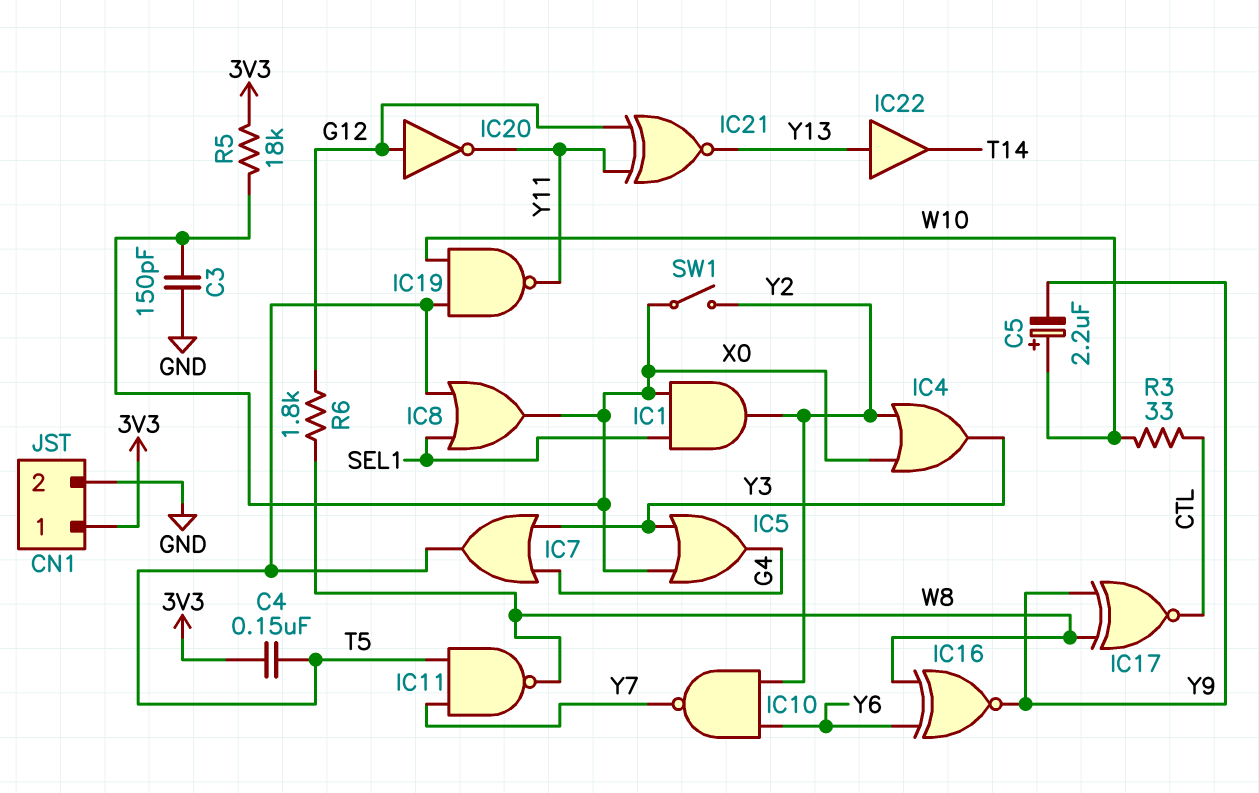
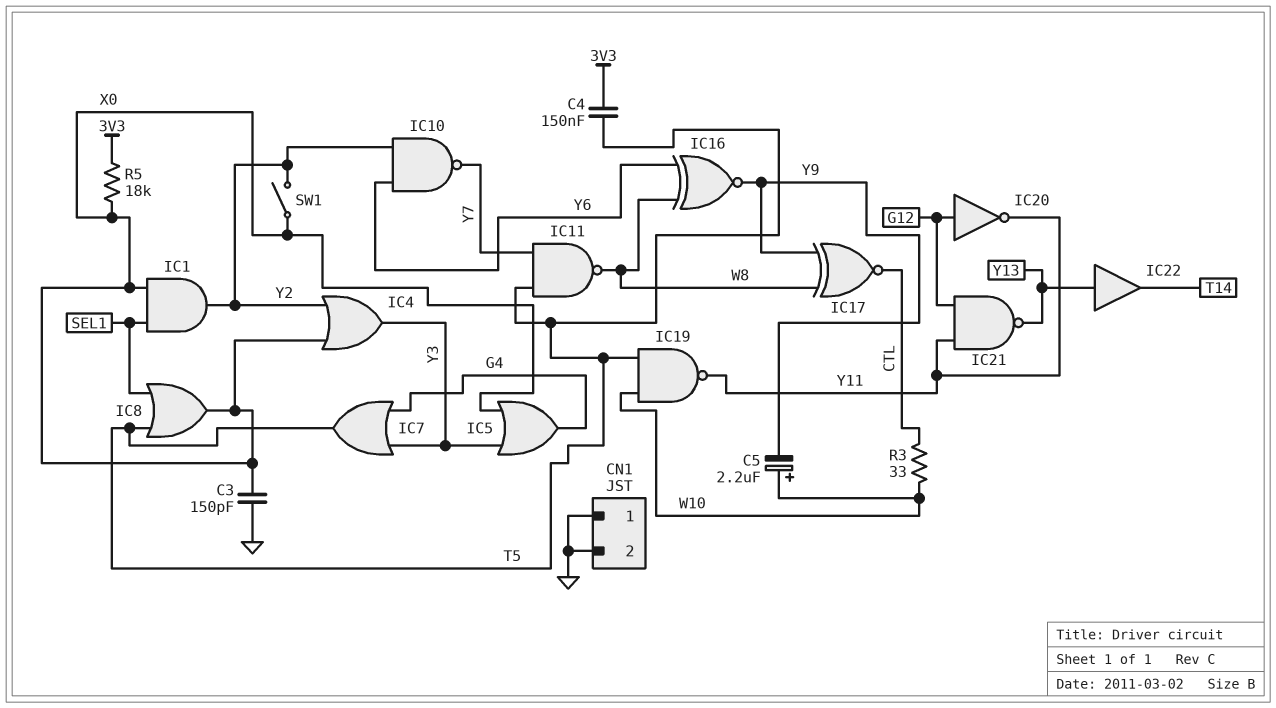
CN1 pin 1: 3V3 -> GND
IC21: XNOR (in G12, in Y11, out Y13) -> NAND (in G12, in Y11, out Y13)
R6: 1.8k (G12, W8) -> none

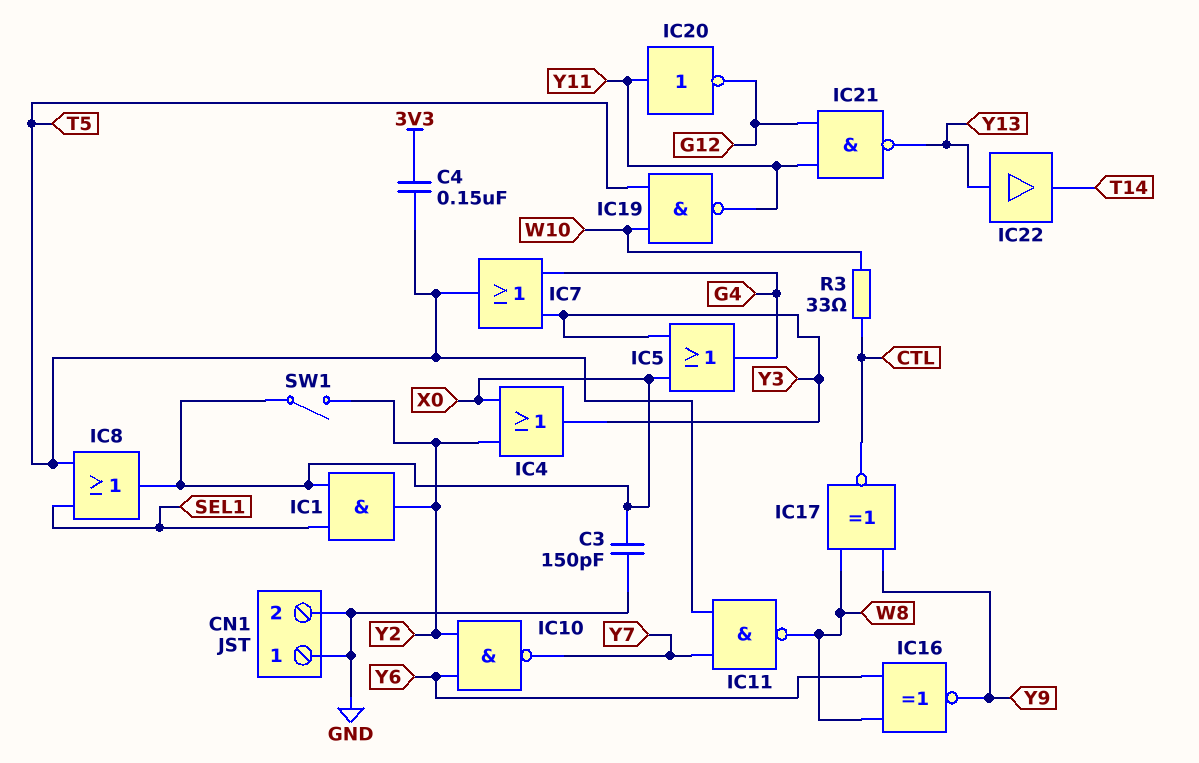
C5: 2.2uF (plus W10, minus Y9) -> none
IC20: NOT (in G12, out Y11) -> NOT (in Y11, out G12)
R5: 18k (3V3, X0) -> none

